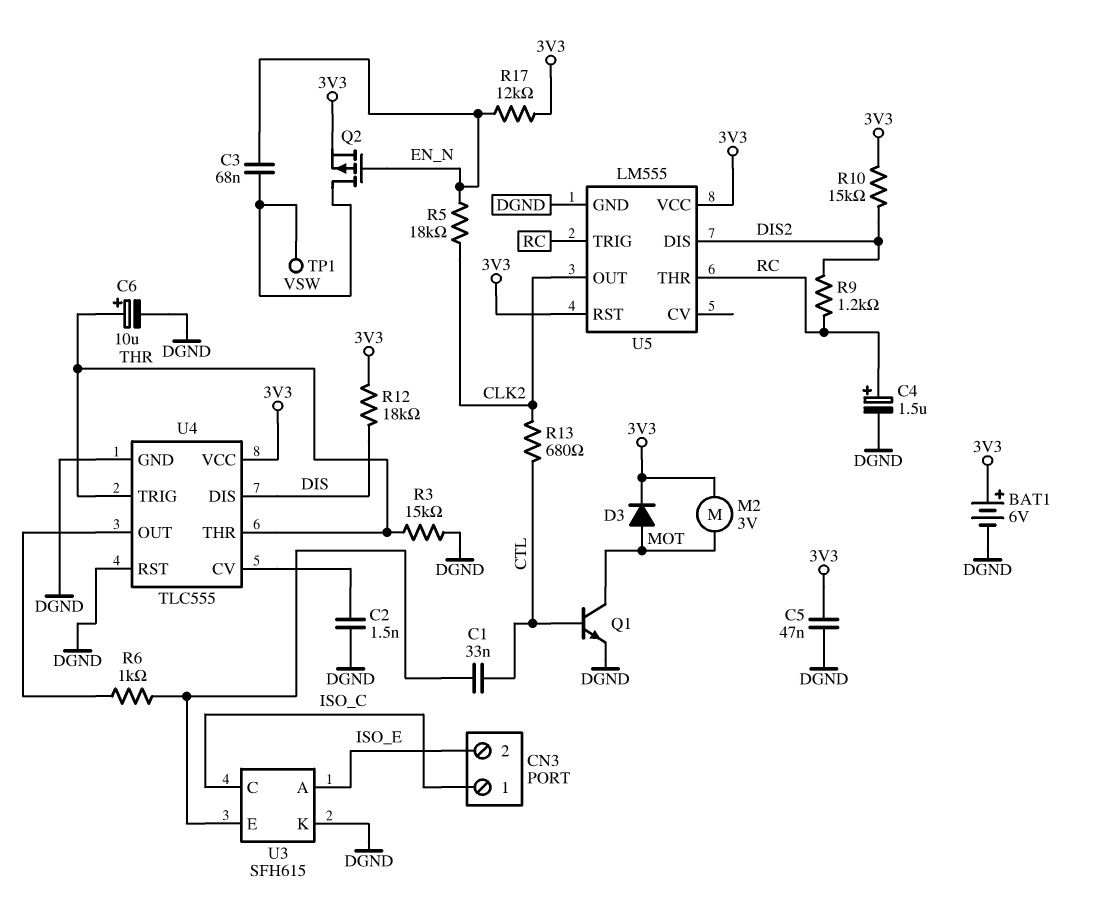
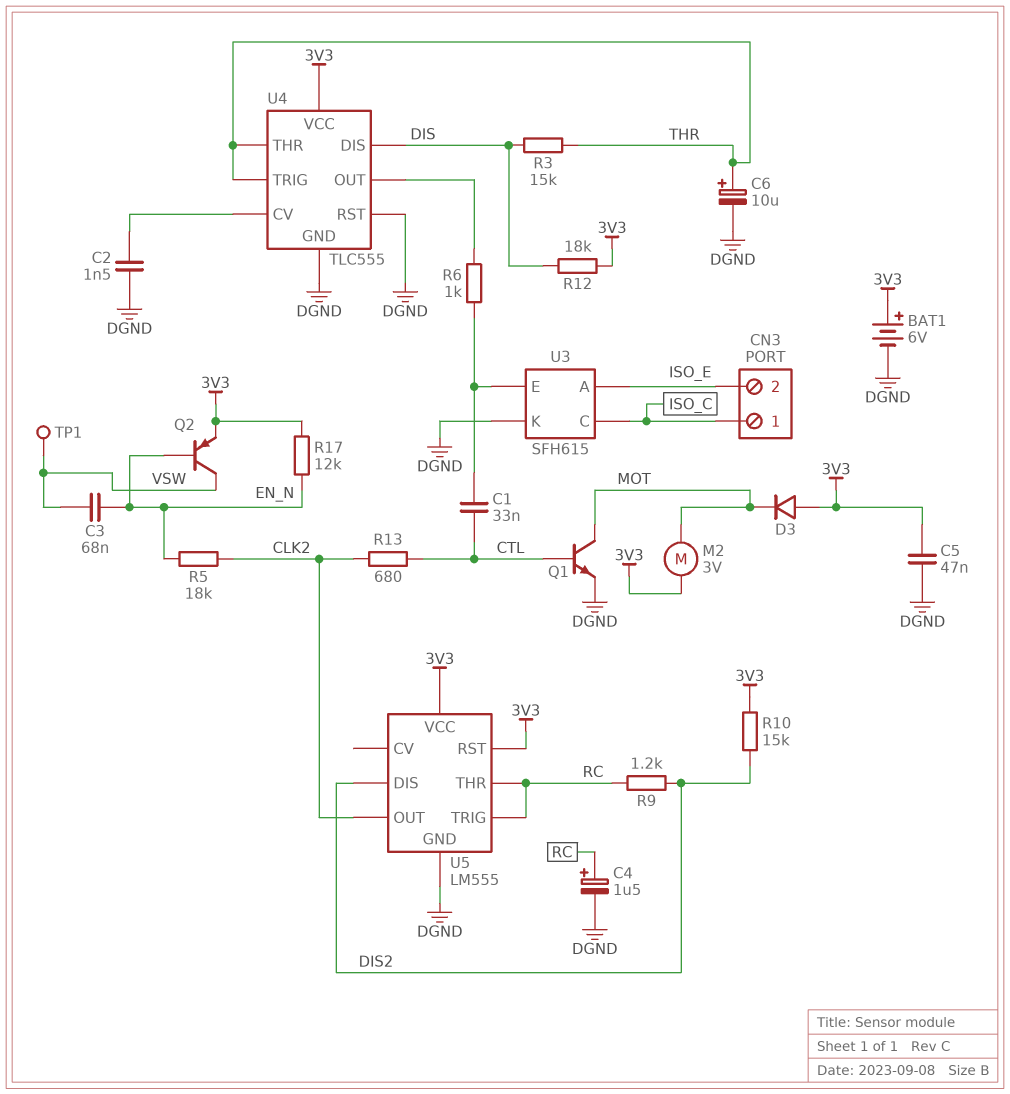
D3: diode (A MOT, K 3V3) -> diode (A 3V3, K MOT)
Q2: PMOS (G EN_N, D VSW, S 3V3) -> PNP (B EN_N, C VSW, E 3V3)
R3: 15k (DGND, THR) -> 15k (DIS, THR)

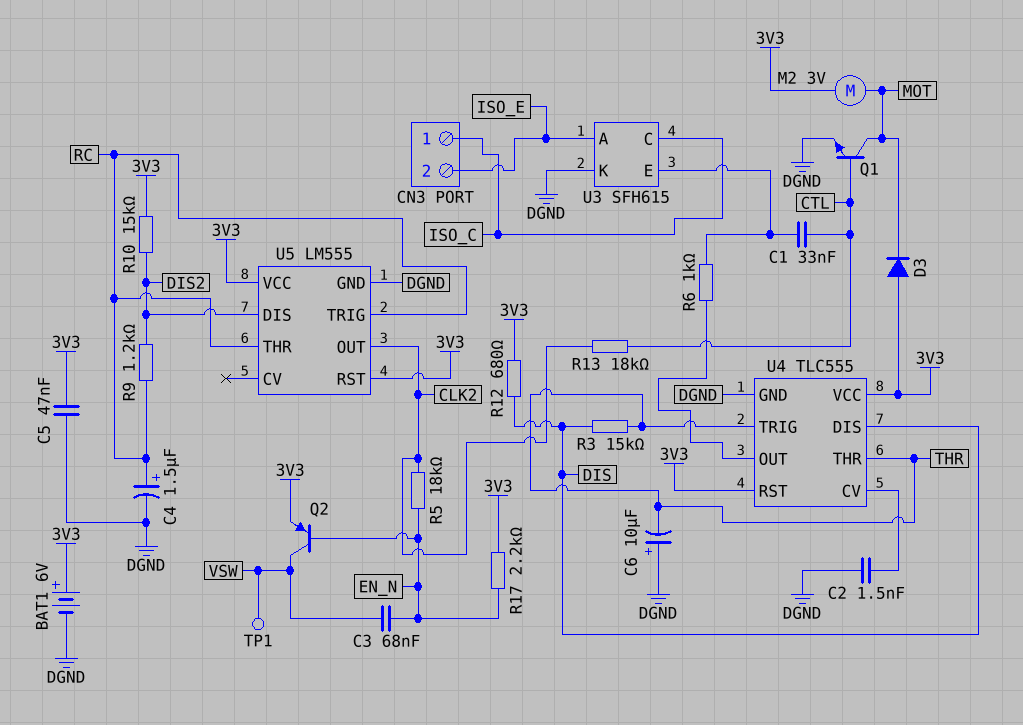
C6: 10uF (plus THR, minus DGND) -> 10uF (plus DGND, minus THR)
R12: 18k (3V3, DIS) -> 680 (3V3, DIS)
R13: 680 (CLK2, CTL) -> 18k (CLK2, CTL)
R17: 12k (3V3, EN_N) -> 2.2k (3V3, EN_N)
U4 pin RST: DGND -> 3V3

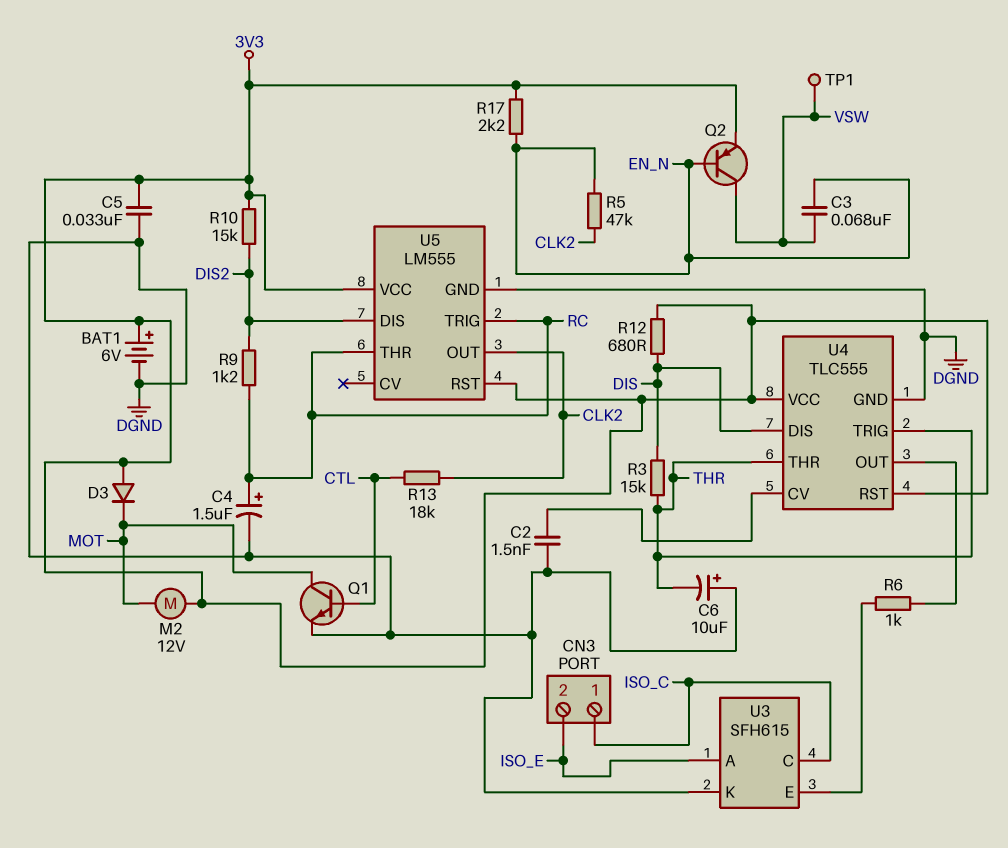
C1: 33nF (CTL, U3/E) -> none
C5: 47nF (3V3, DGND) -> 33nF (3V3, DGND)
M2: motor 3V (3V3, MOT) -> motor 12V (3V3, MOT)
R5: 18k (CLK2, EN_N) -> 47k (CLK2, EN_N)

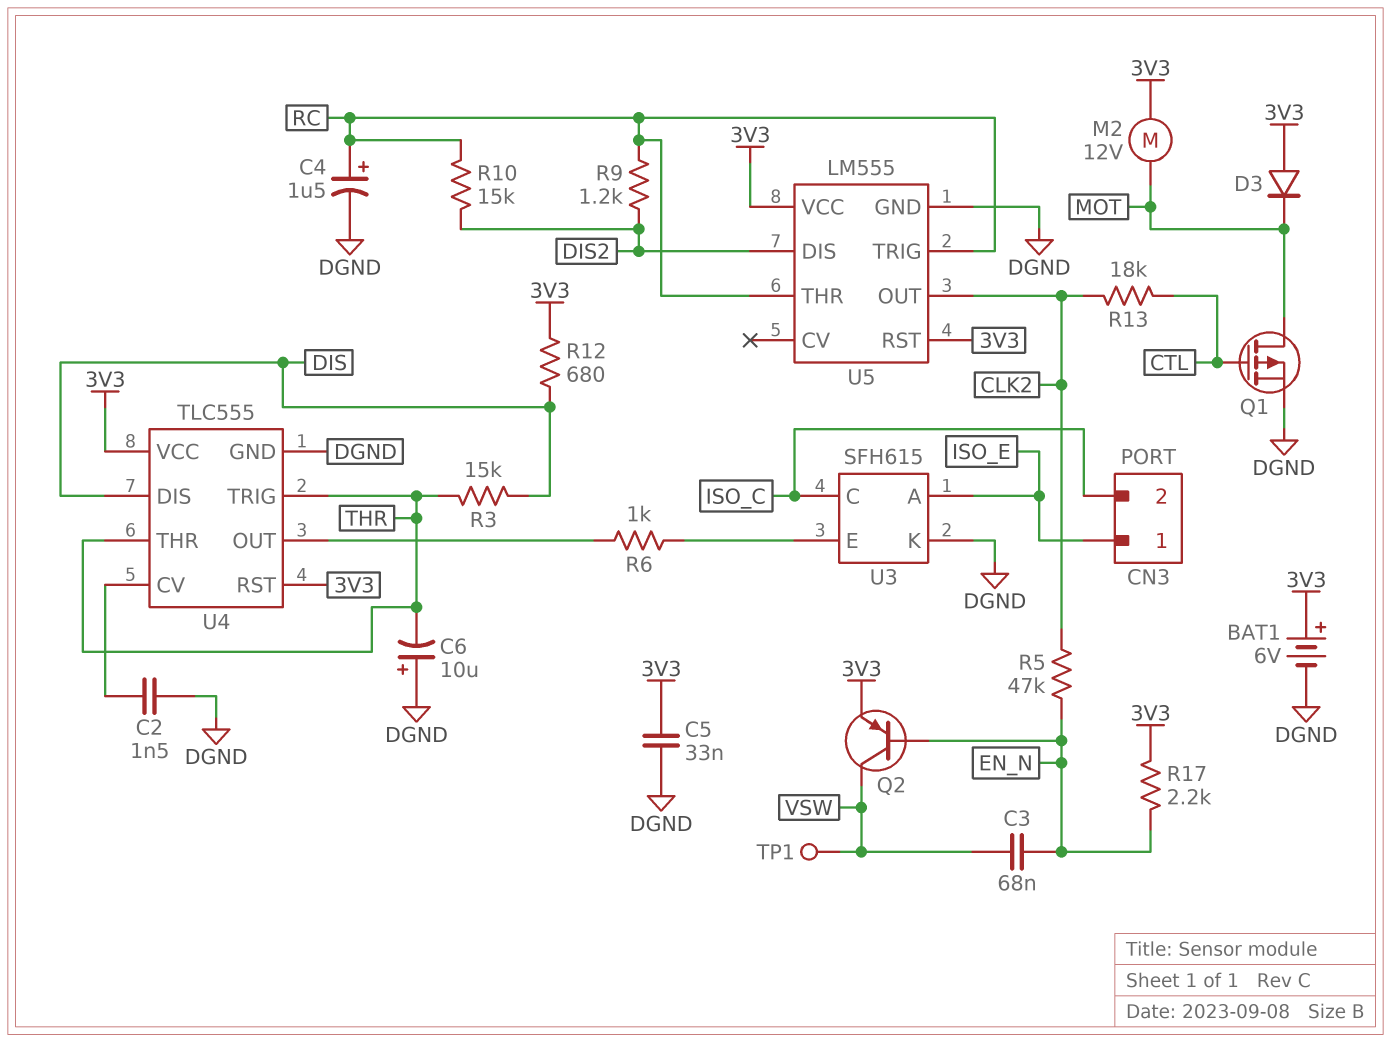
CN3 pin 1: ISO_C -> ISO_E
CN3 pin 2: ISO_E -> ISO_C
Q1: NPN (B CTL, C MOT, E DGND) -> PMOS (G CTL, D MOT, S DGND)
R10: 15k (3V3, DIS2) -> 15k (DIS2, RC)

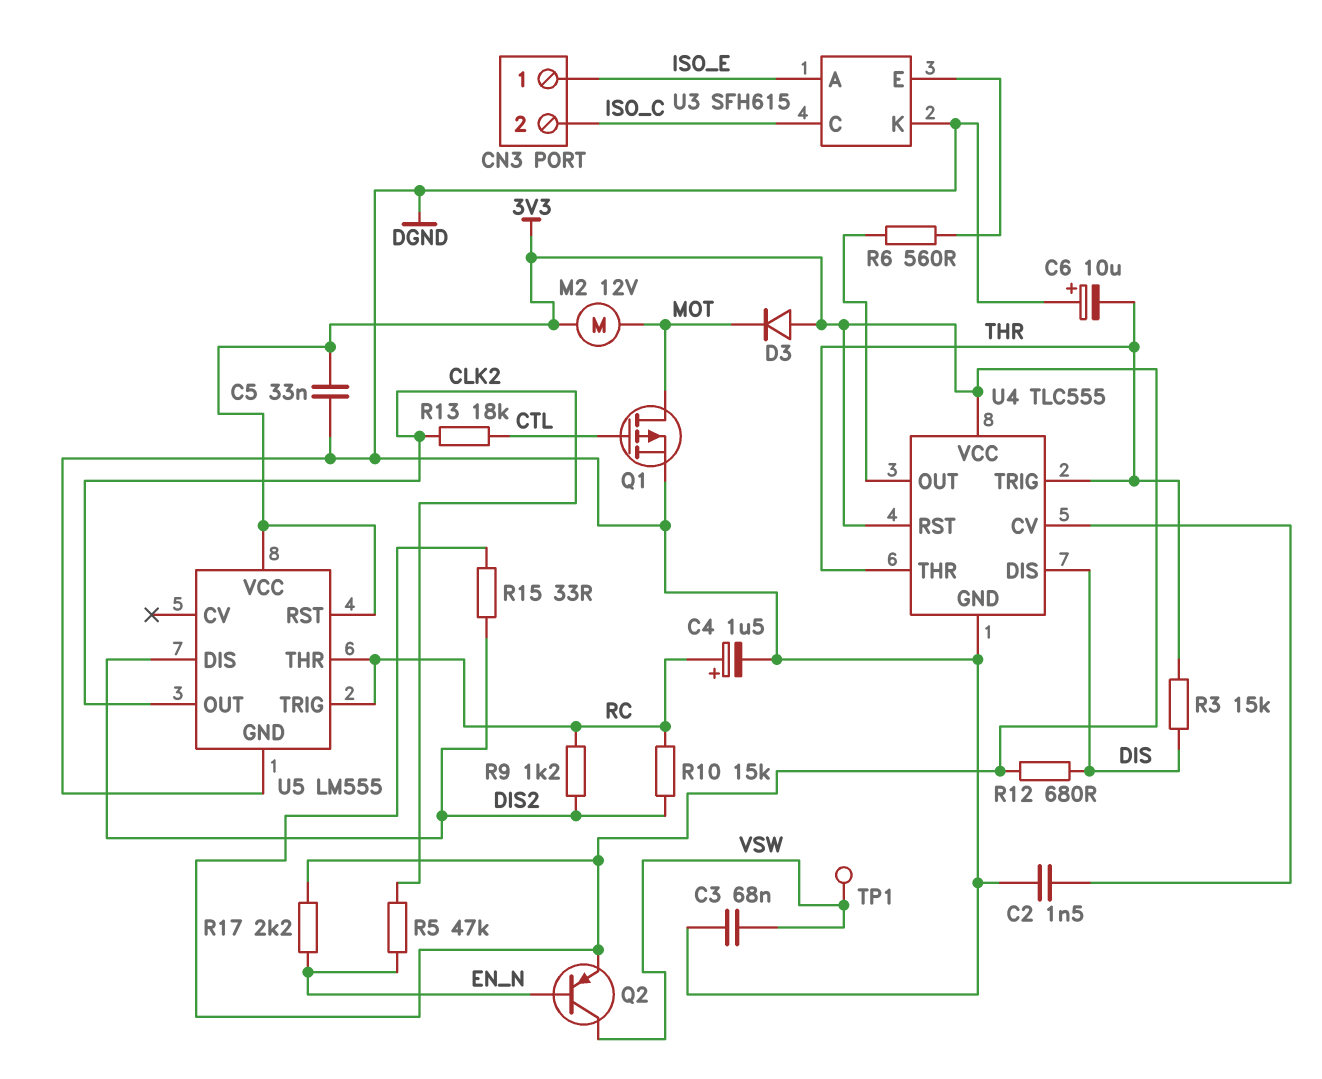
BAT1: 6V (plus 3V3, minus DGND) -> none
C3: 68nF (EN_N, VSW) -> 68nF (DGND, VSW)
R6: 1k (U3/E, U4/OUT) -> 560 (U3/E, U4/OUT)
R15: none -> 33 (3V3, DIS2)

